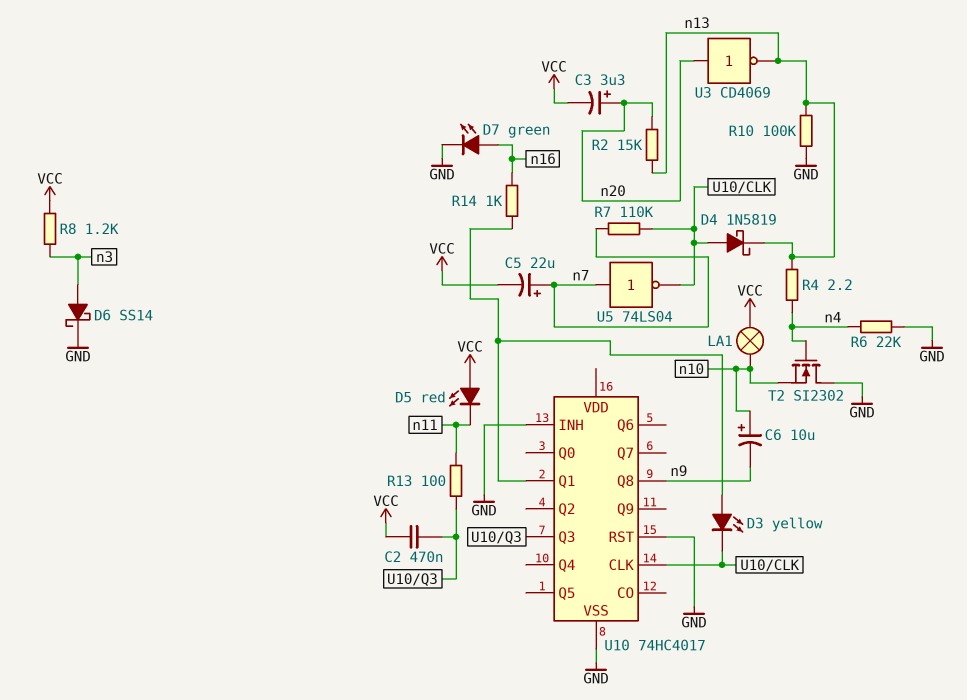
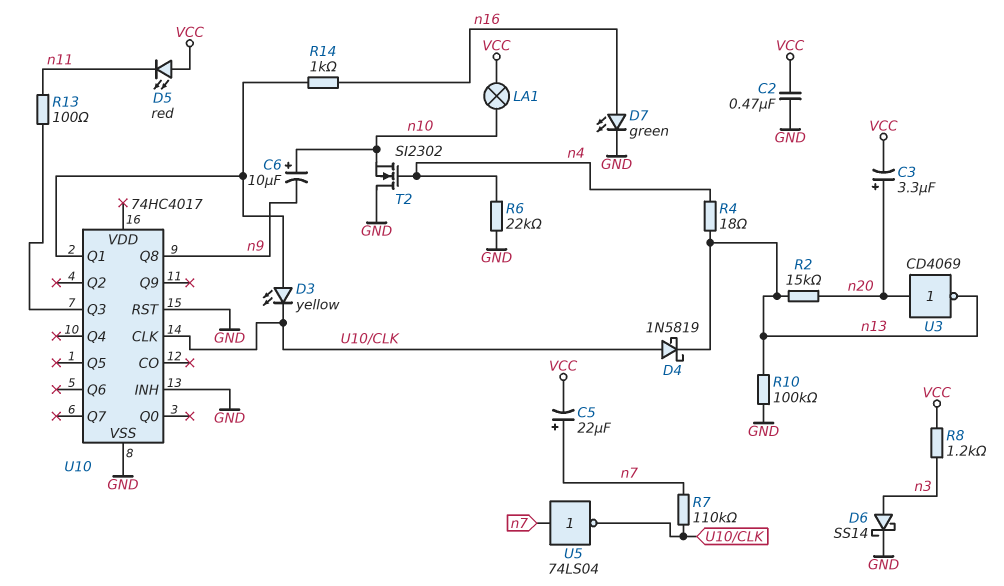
C2: 470nF (U10/Q3, VCC) -> 470nF (GND, VCC)
R4: 2.2 (n4, n13) -> 18 (n4, n13)

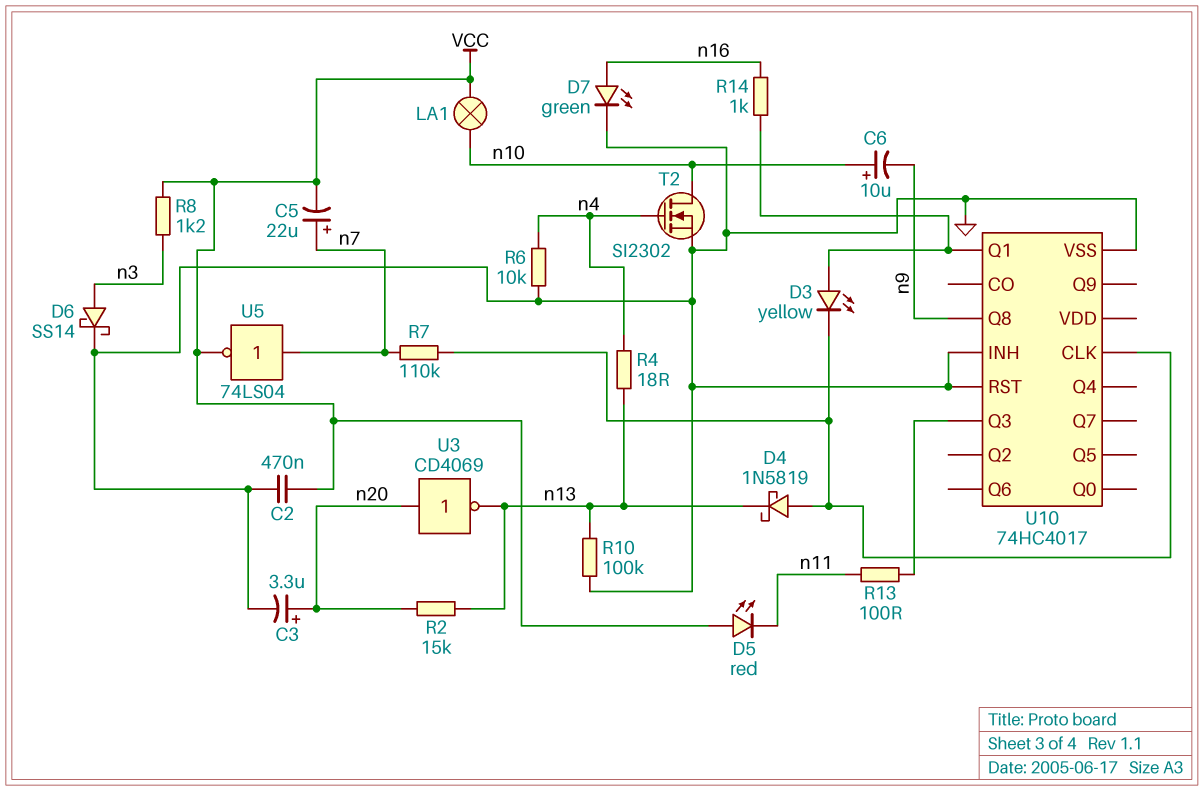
C3: 3.3uF (plus n20, minus VCC) -> 3.3uF (plus n20, minus GND)
R6: 22k (GND, n4) -> 10k (GND, n4)
T2: NMOS SI2302 (G n4, D GND, S n10) -> NMOS SI2302 (G n4, D n10, S GND)
U5: NOT 74LS04 (in n7, out U10/CLK) -> NOT 74LS04 (in n7, out VCC)

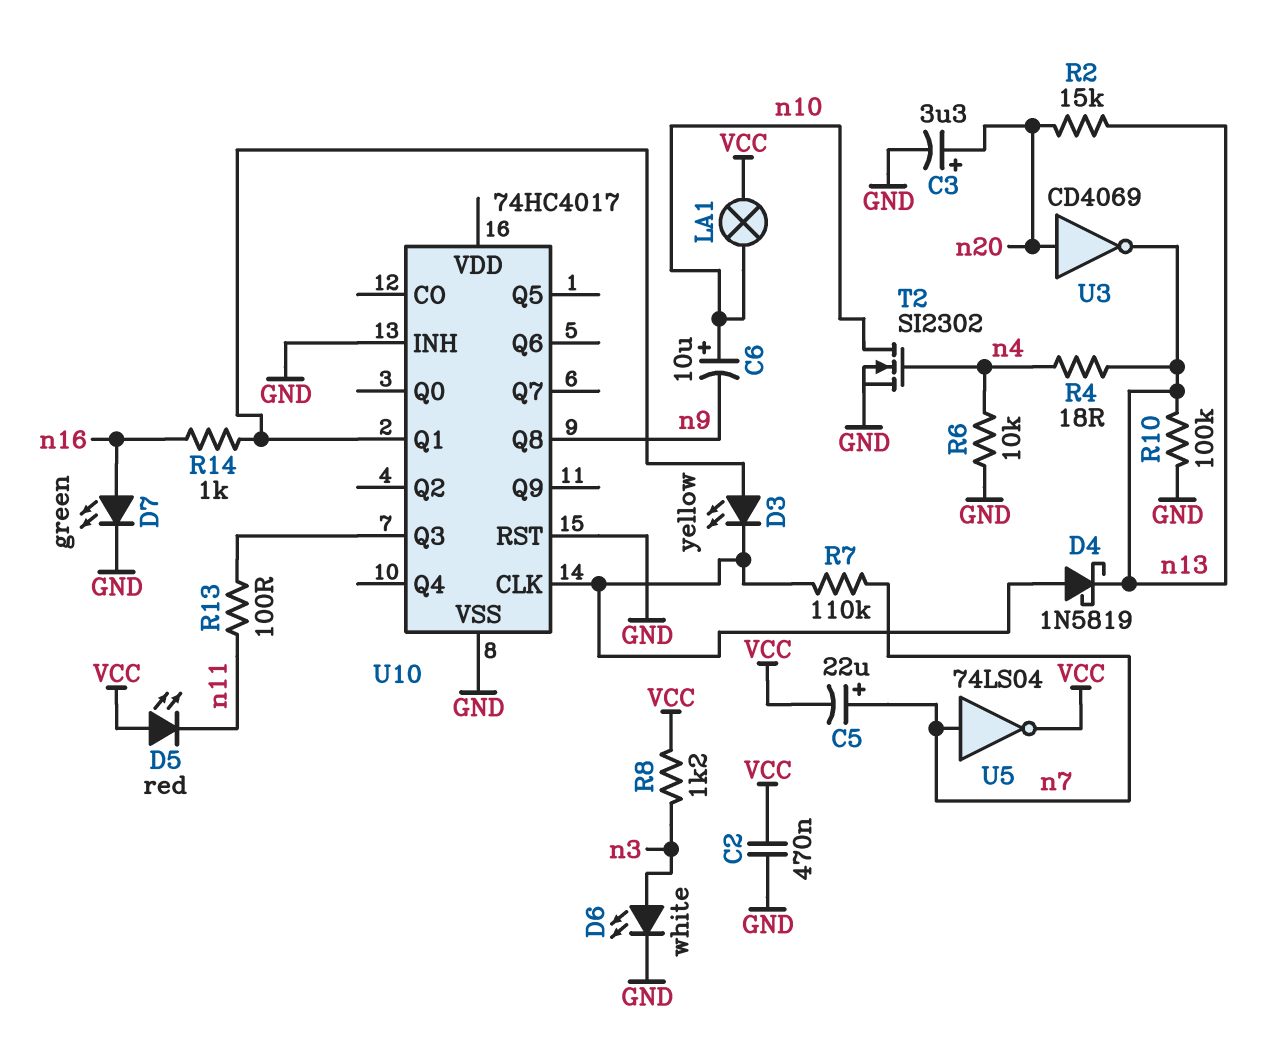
D6: schottky SS14 (A n3, K GND) -> LED white (A n3, K GND)

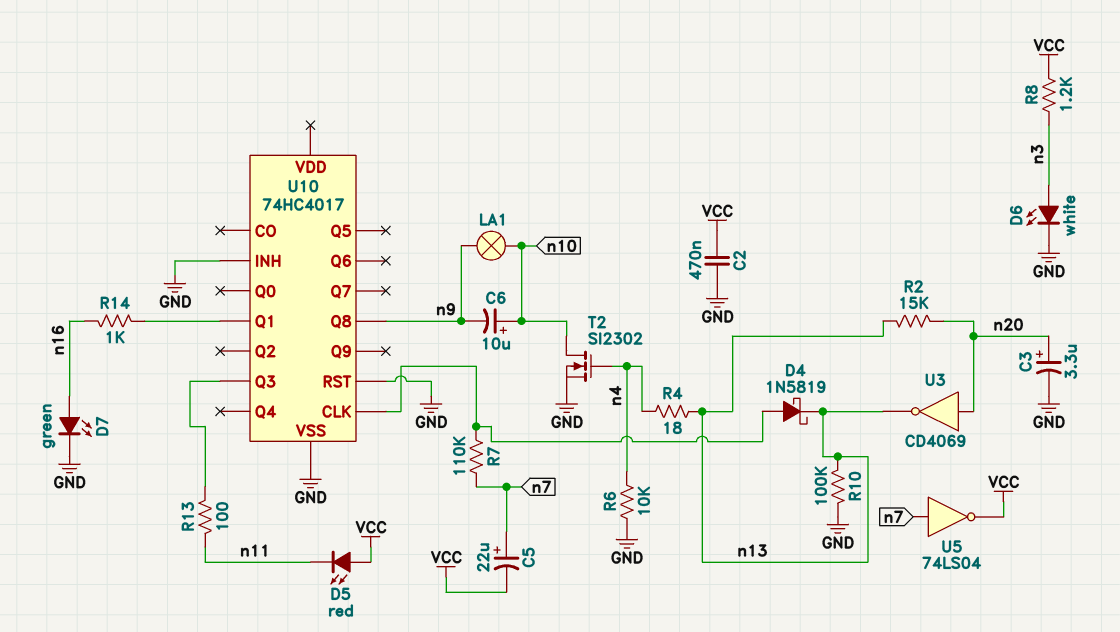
D3: LED yellow (A U10/Q1, K U10/CLK) -> none
LA1: lamp (VCC, n10) -> lamp (n9, n10)

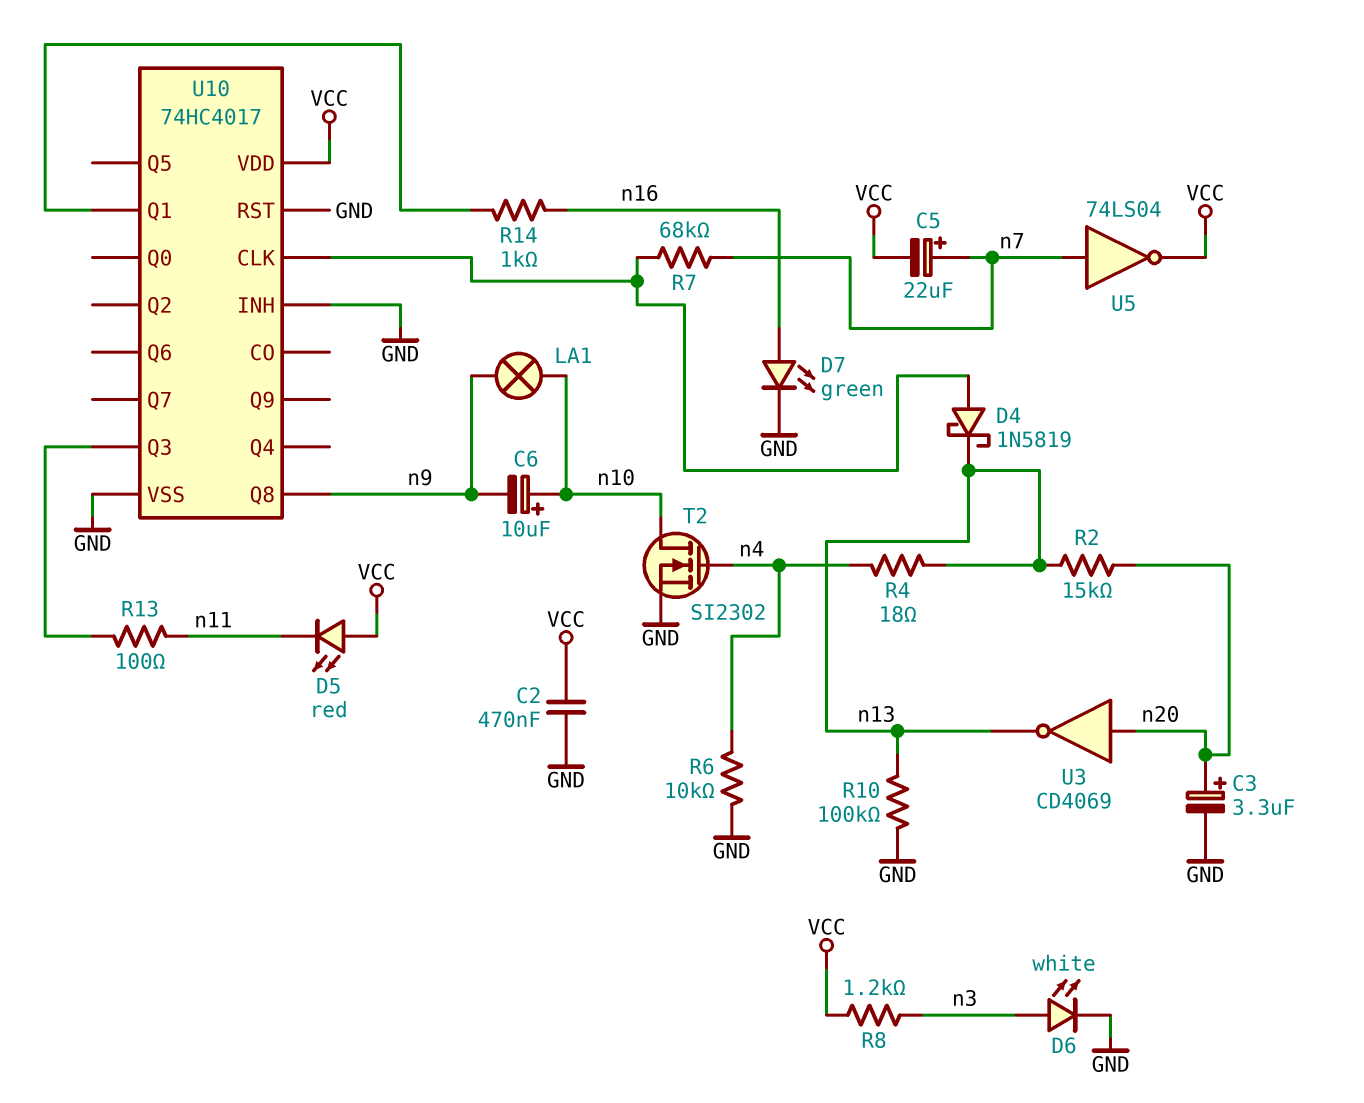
R7: 110k (U10/CLK, n7) -> 68k (U10/CLK, n7)
U10 pin VDD: none -> VCC

